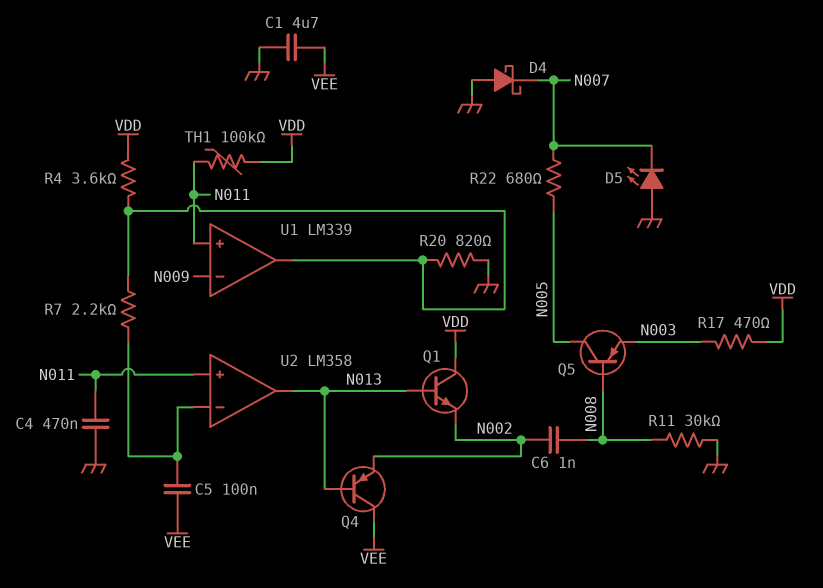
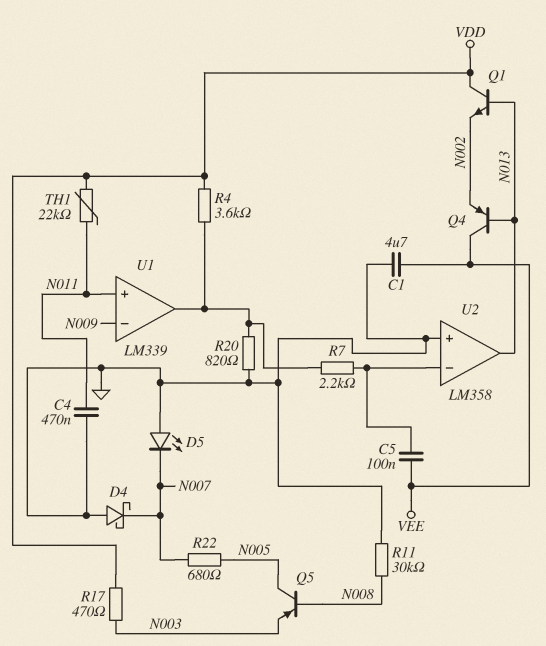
C6: 1nF (N002, N008) -> none
TH1: 100k (N011, VDD) -> 22k (N011, VDD)
U2 pin in+: N011 -> GND

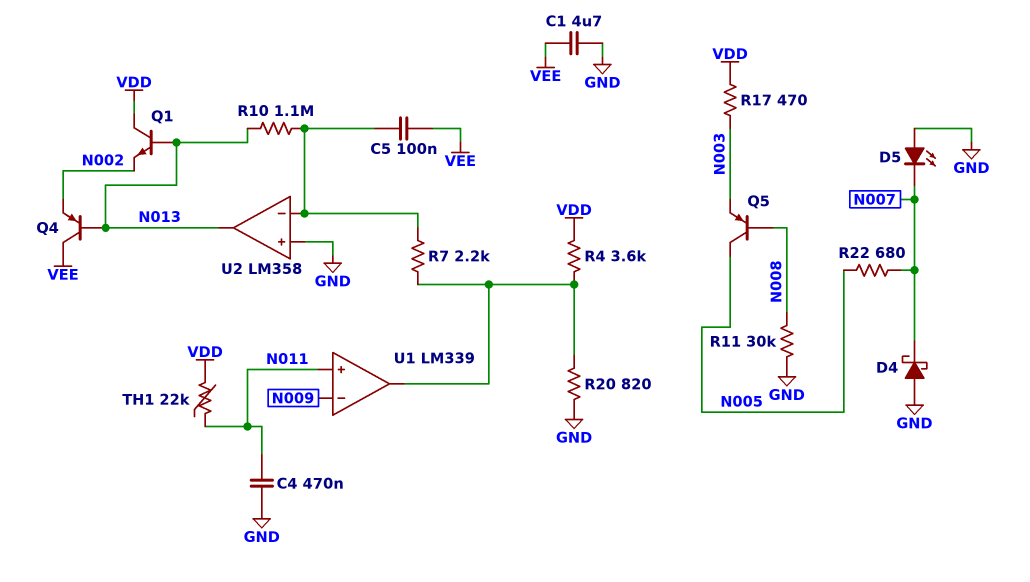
R10: none -> 1.1M (N013, U2/in-)

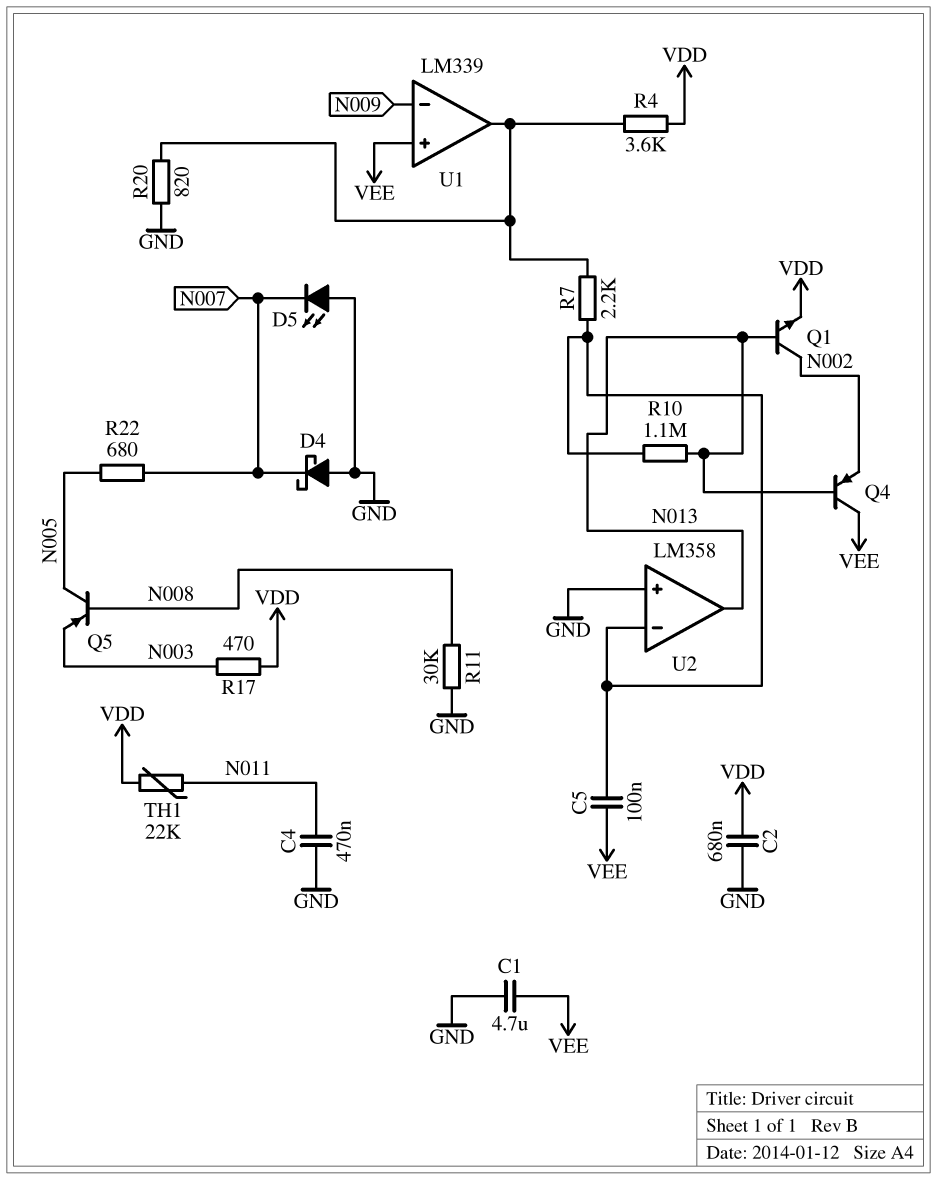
C2: none -> 680nF (GND, VDD)
Q1: NPN (B N013, C VDD, E N002) -> NPN (B N013, C N002, E VDD)
U1 pin in+: N011 -> VEE

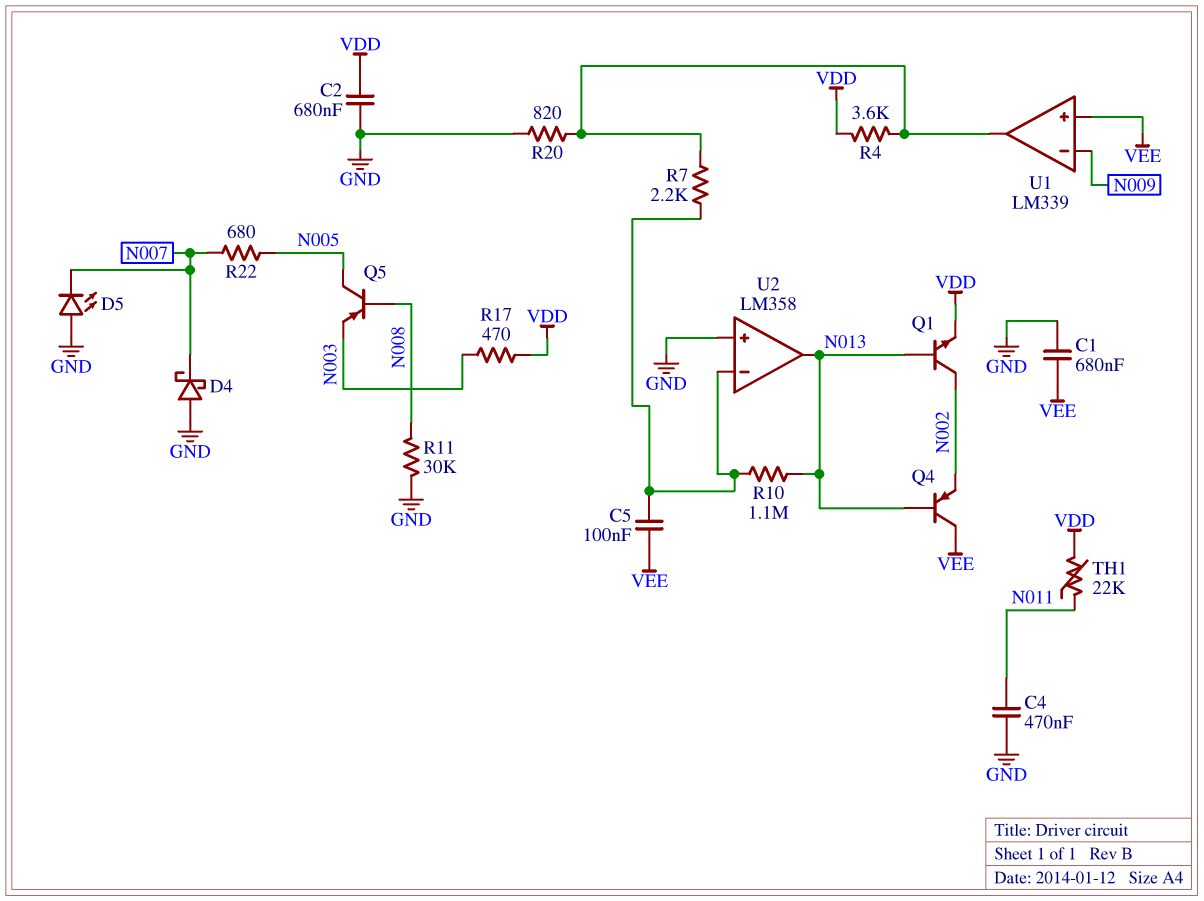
C1: 4.7uF (GND, VEE) -> 680nF (GND, VEE)

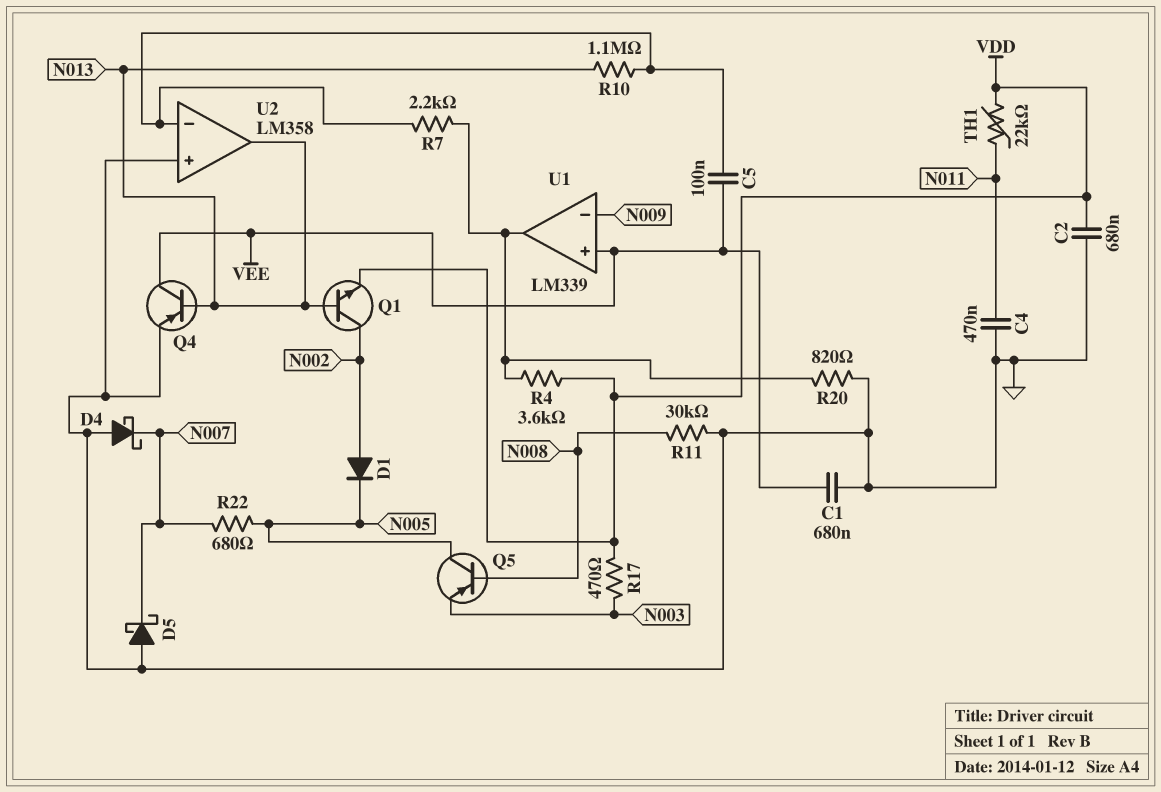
D1: none -> diode (A N002, K N005)
D5: LED (A GND, K N007) -> schottky (A GND, K N007)
Q4: PNP (B N013, C VEE, E N002) -> PNP (B N013, C VEE, E GND)

